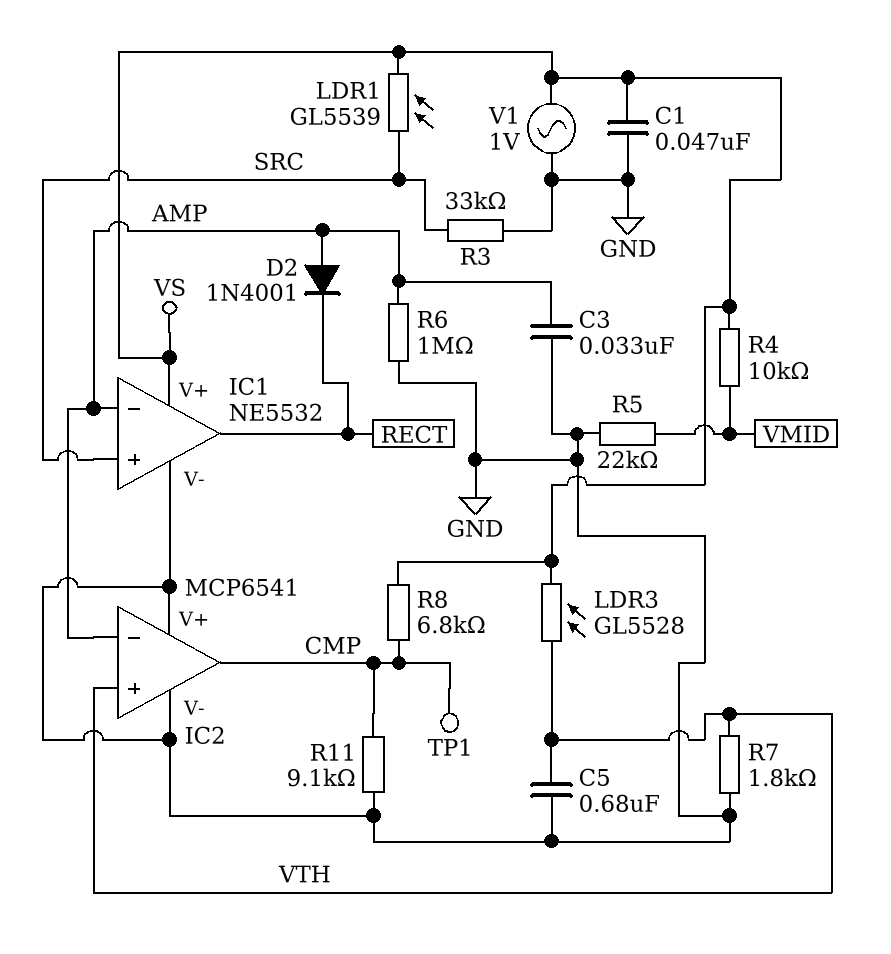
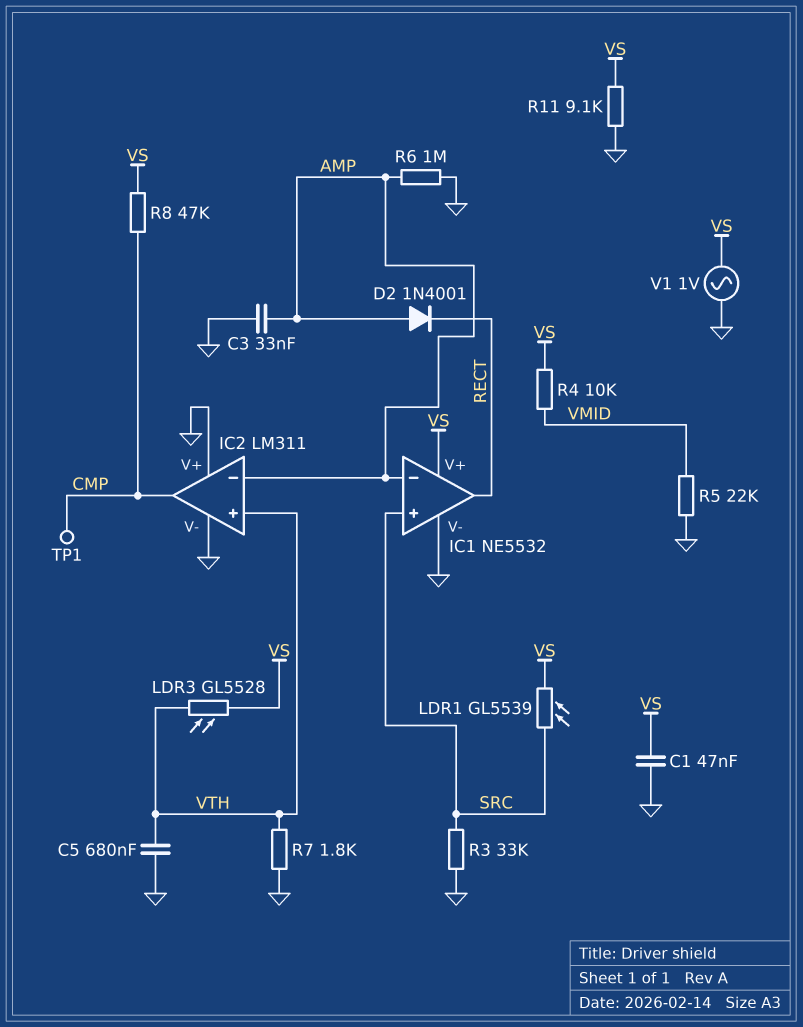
IC2: MCP6541 -> LM311
R8: 6.8k (CMP, VS) -> 47k (CMP, VS)
R11: 9.1k (CMP, GND) -> 9.1k (GND, VS)

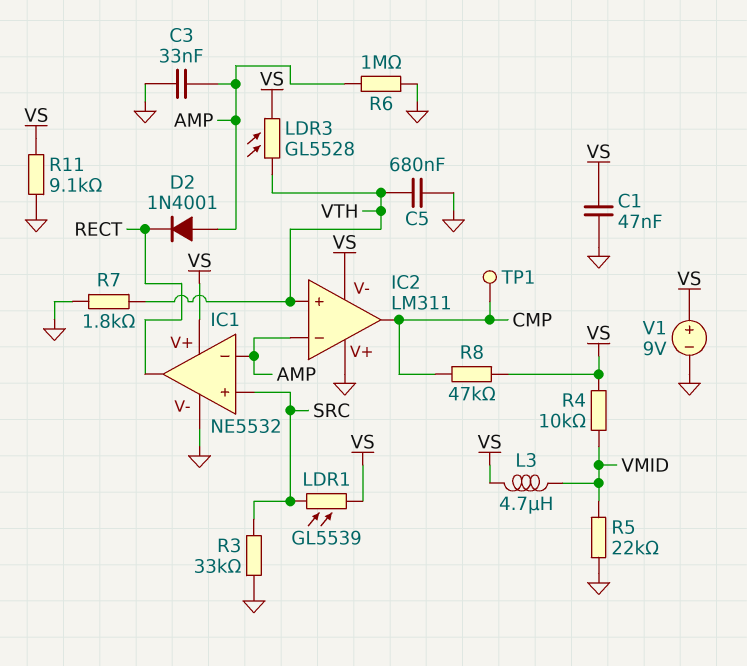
IC2 pin V-: GND -> VS
L3: none -> 4.7uH (VMID, VS)
V1: AC 1V (GND, VS) -> 9V (plus VS, minus GND)

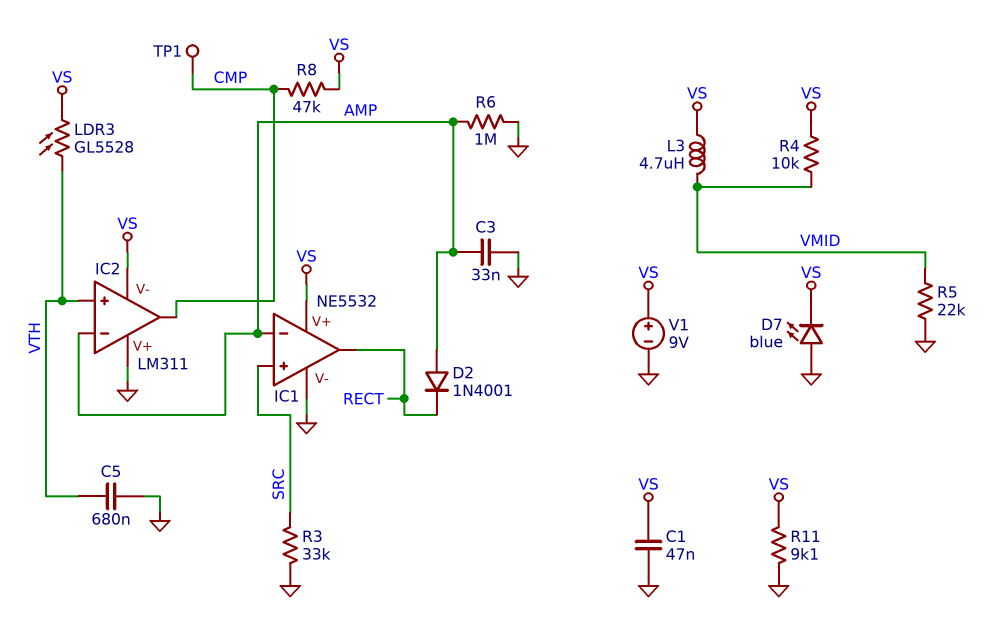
D7: none -> LED blue (A GND, K VS)
LDR1: GL5539 (SRC, VS) -> none
R7: 1.8k (GND, VTH) -> none

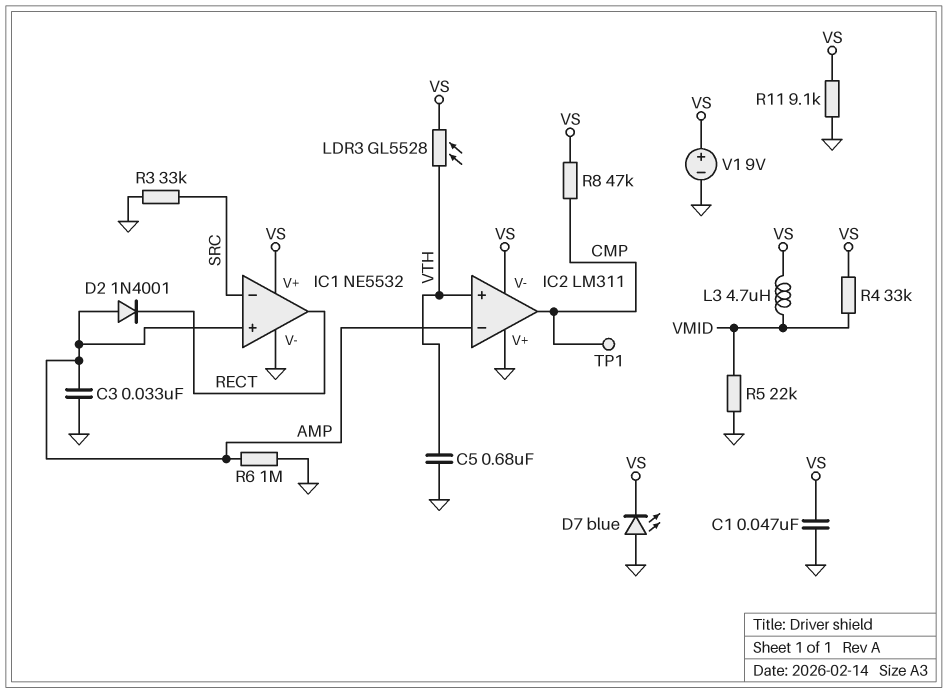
IC1 pin in+: SRC -> AMP
IC1 pin in-: AMP -> SRC
R4: 10k (VMID, VS) -> 33k (VMID, VS)

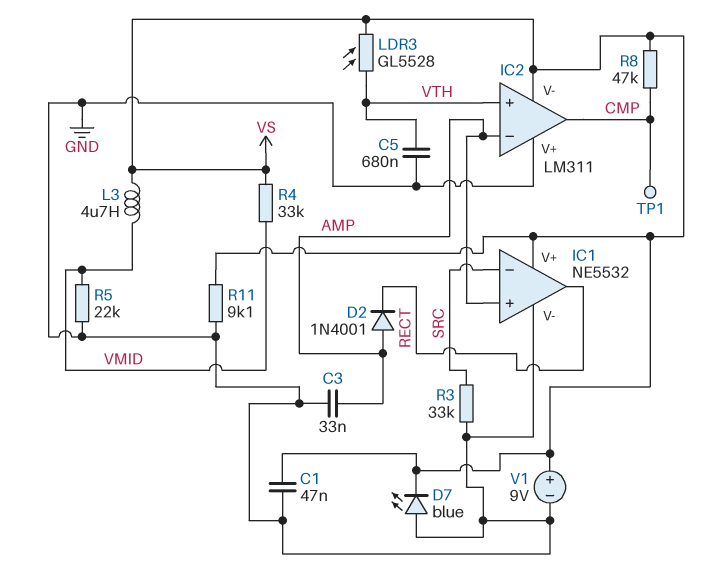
R6: 1M (AMP, GND) -> none

